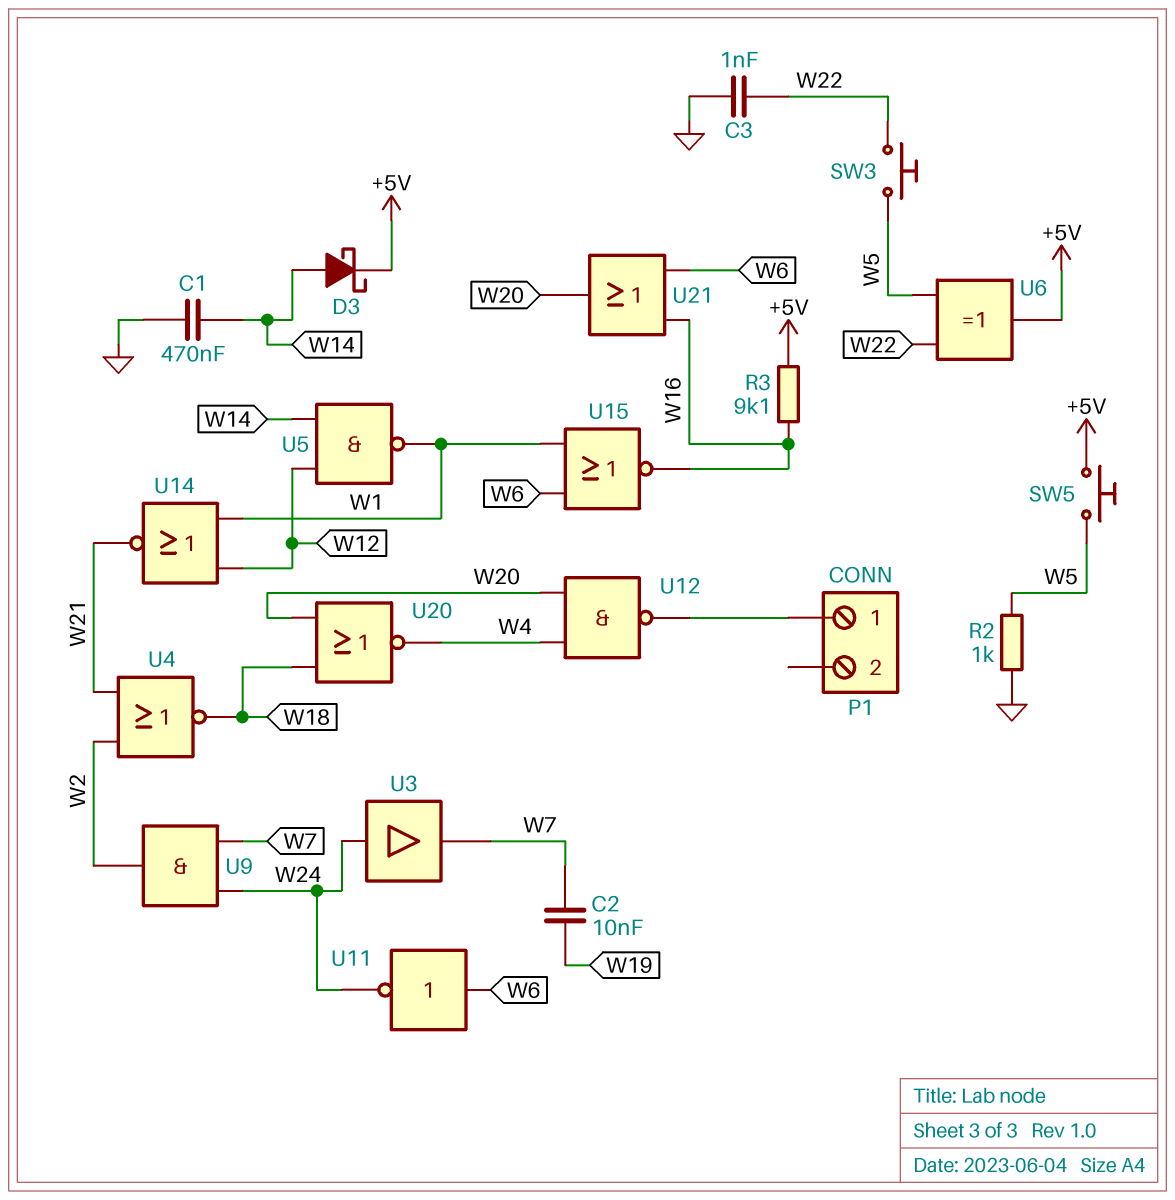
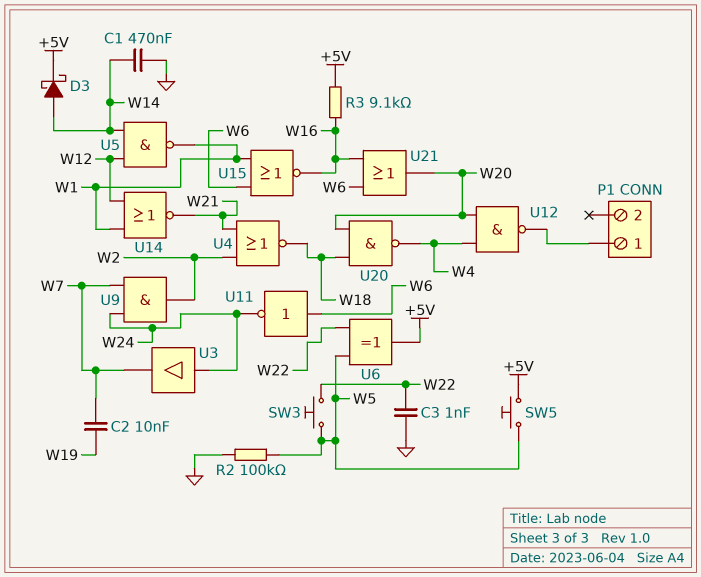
R2: 1k (GND, W5) -> 100k (GND, W5)
U20: NOR (in W18, in W20, out W4) -> NAND (in W18, in W20, out W4)

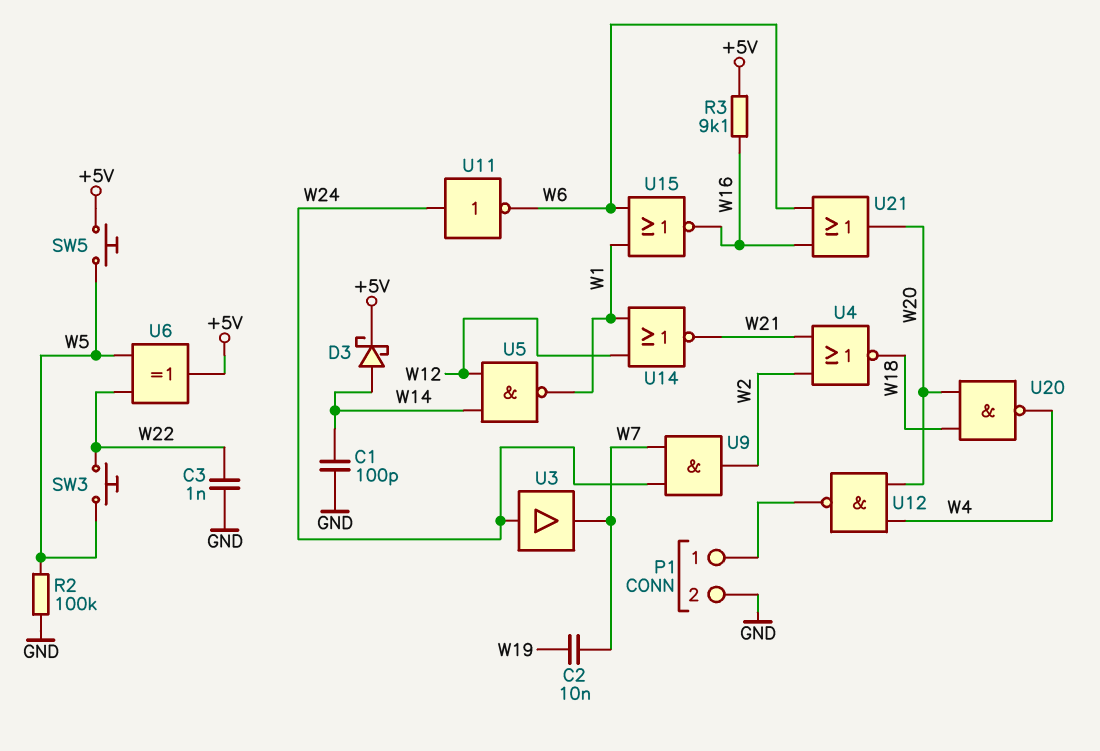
C1: 470nF (GND, W14) -> 100pF (GND, W14)
P1 pin 2: none -> GND
U11: NOT (in W6, out W24) -> NOT (in W24, out W6)

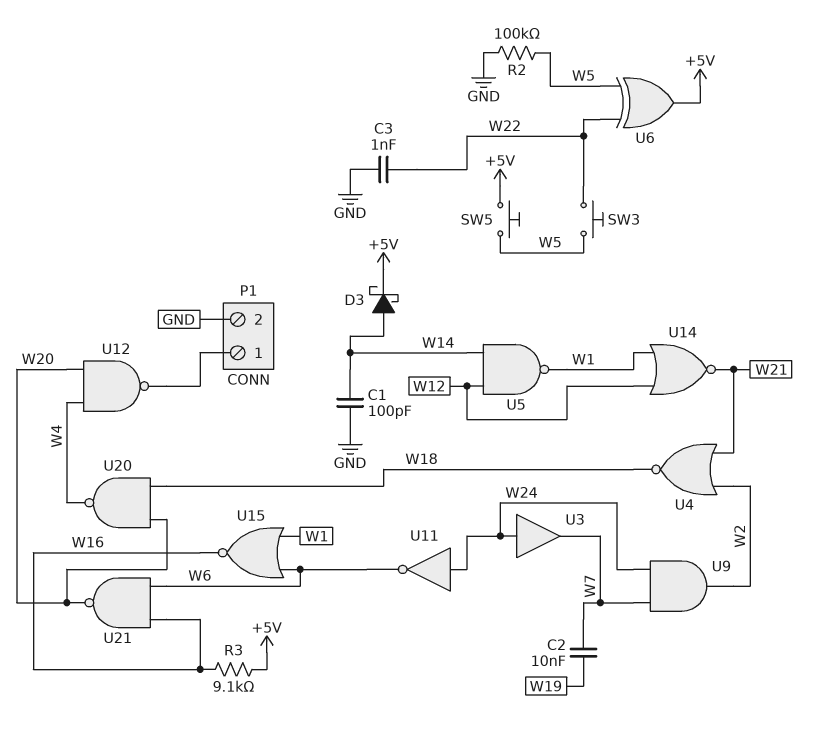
U21: OR (in W6, in W16, out W20) -> NAND (in W6, in W16, out W20)

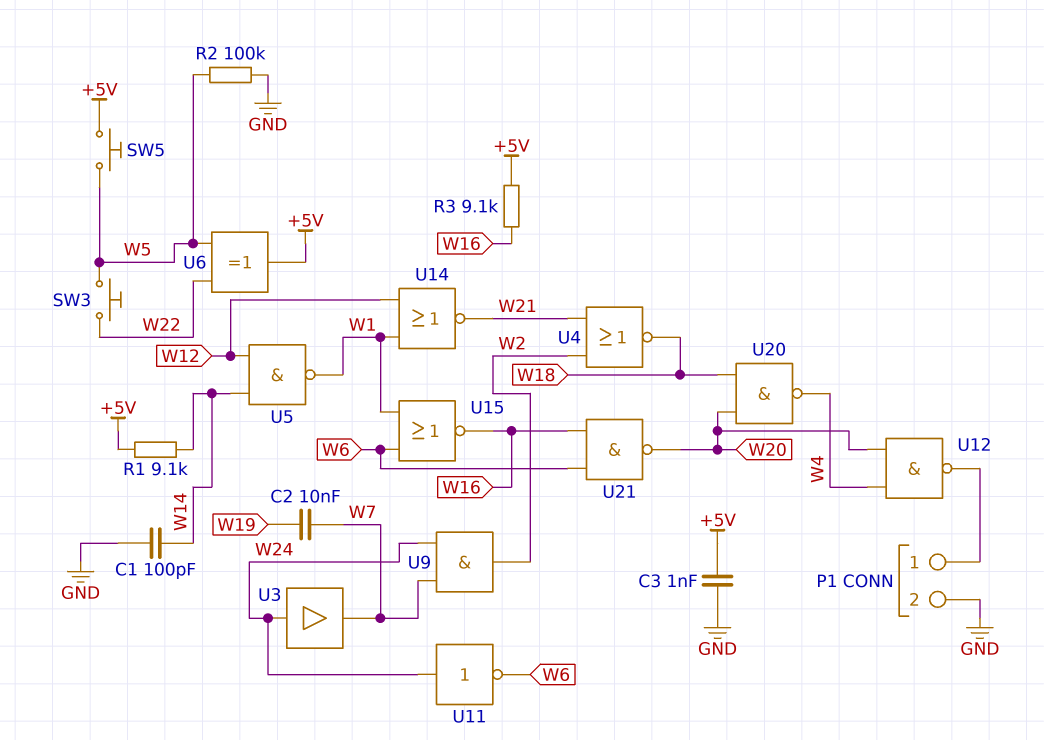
C3: 1nF (GND, W22) -> 1nF (+5V, GND)
D3: schottky (A W14, K +5V) -> none
R1: none -> 9.1k (+5V, W14)

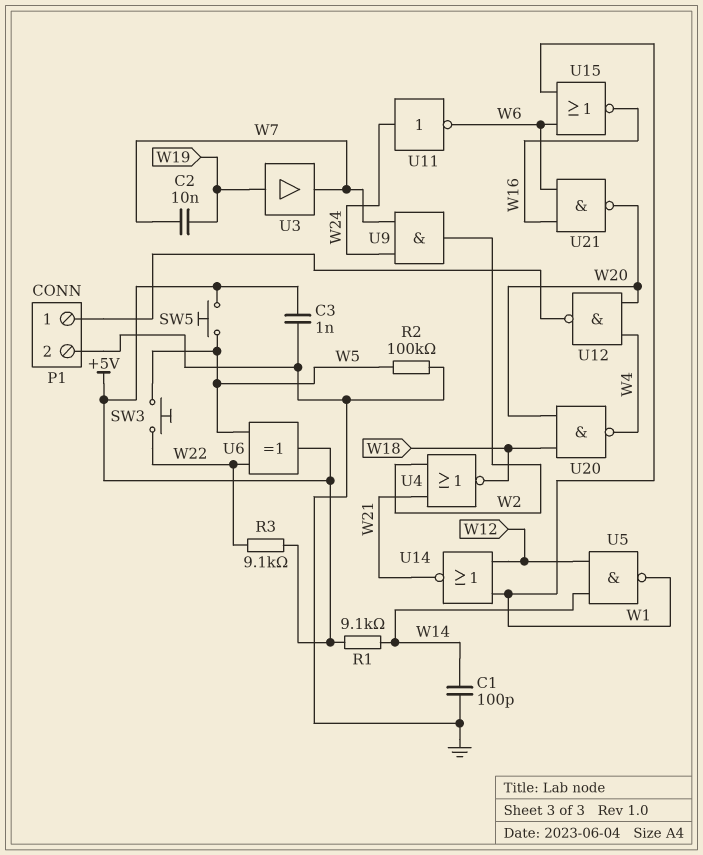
R3: 9.1k (+5V, W16) -> 9.1k (+5V, W22)
U3: buffer (in W24, out W7) -> buffer (in W19, out W7)

